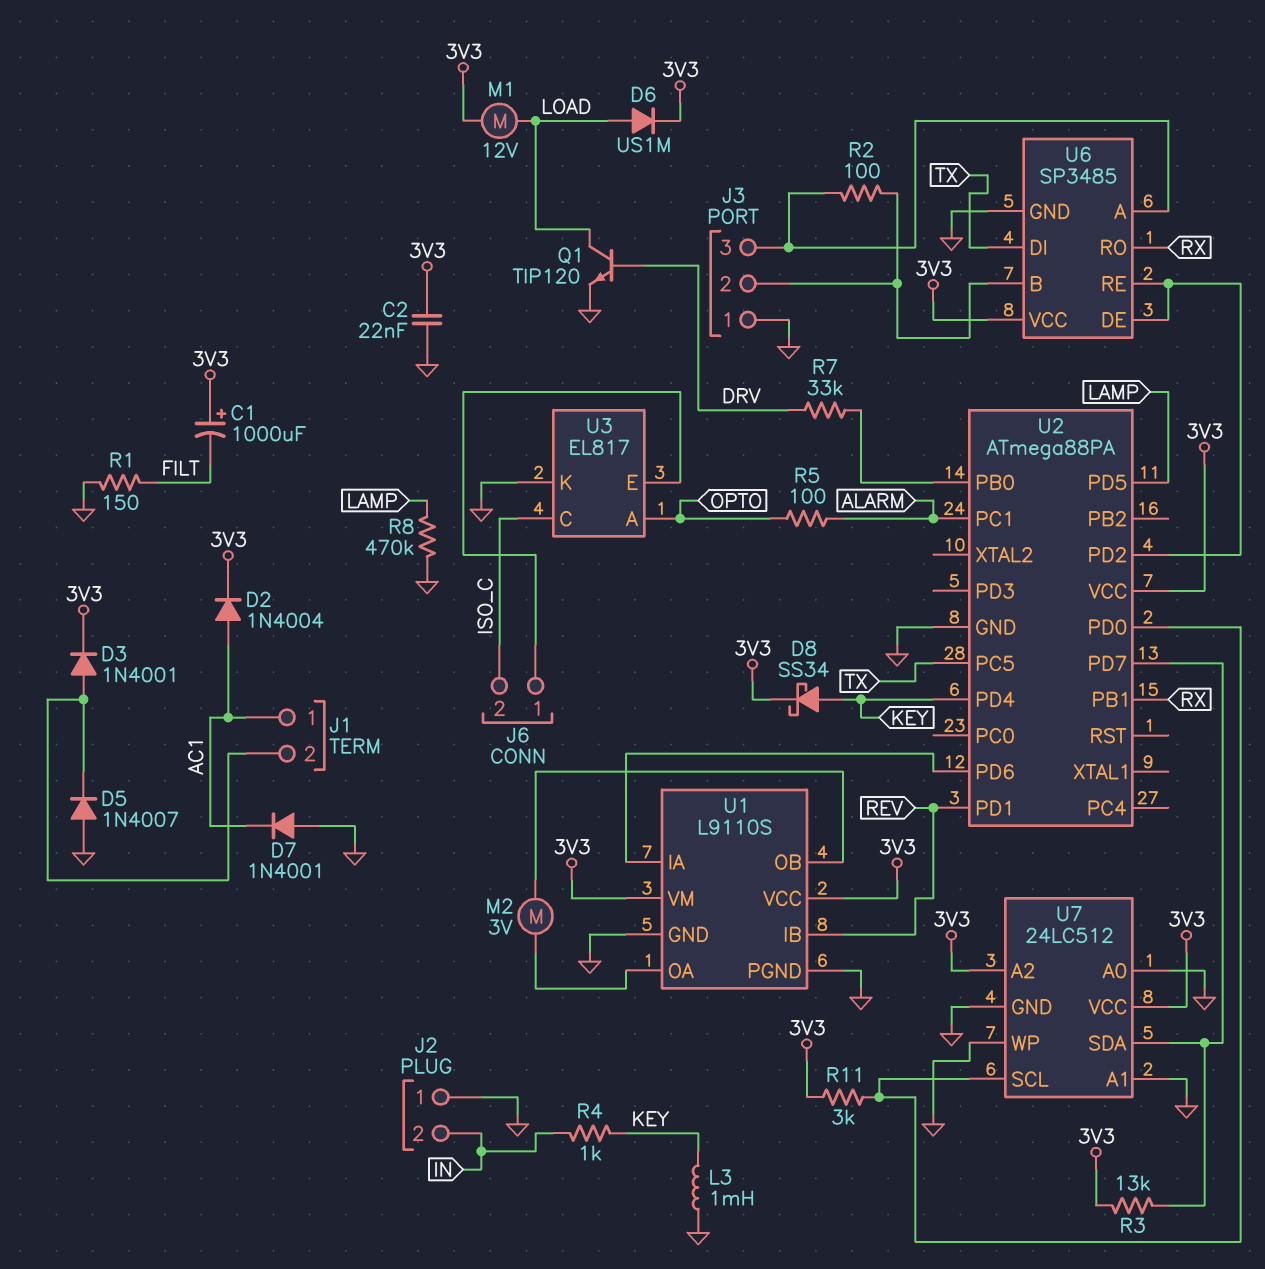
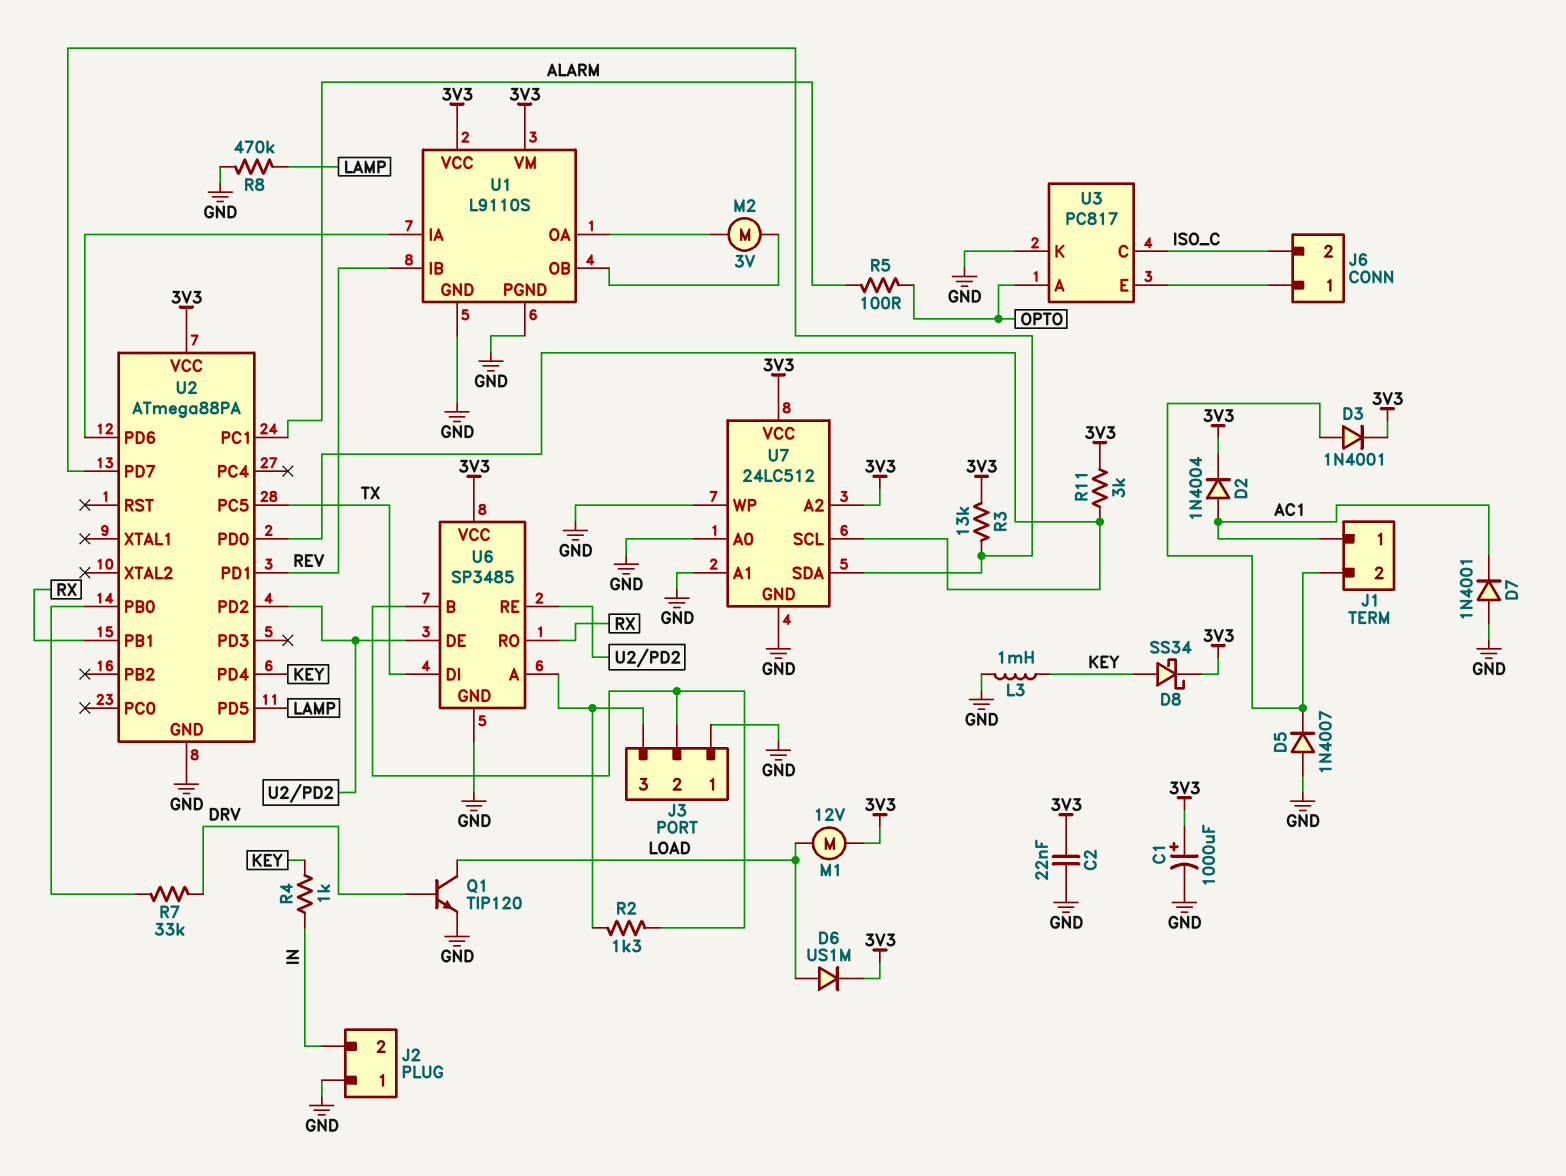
C1: 1000uF (plus 3V3, minus FILT) -> 1000uF (plus 3V3, minus GND)
R1: 150 (FILT, GND) -> none
R2: 100 (J3/2, J3/3) -> 1.3k (J3/2, J3/3)
U3: EL817 -> PC817

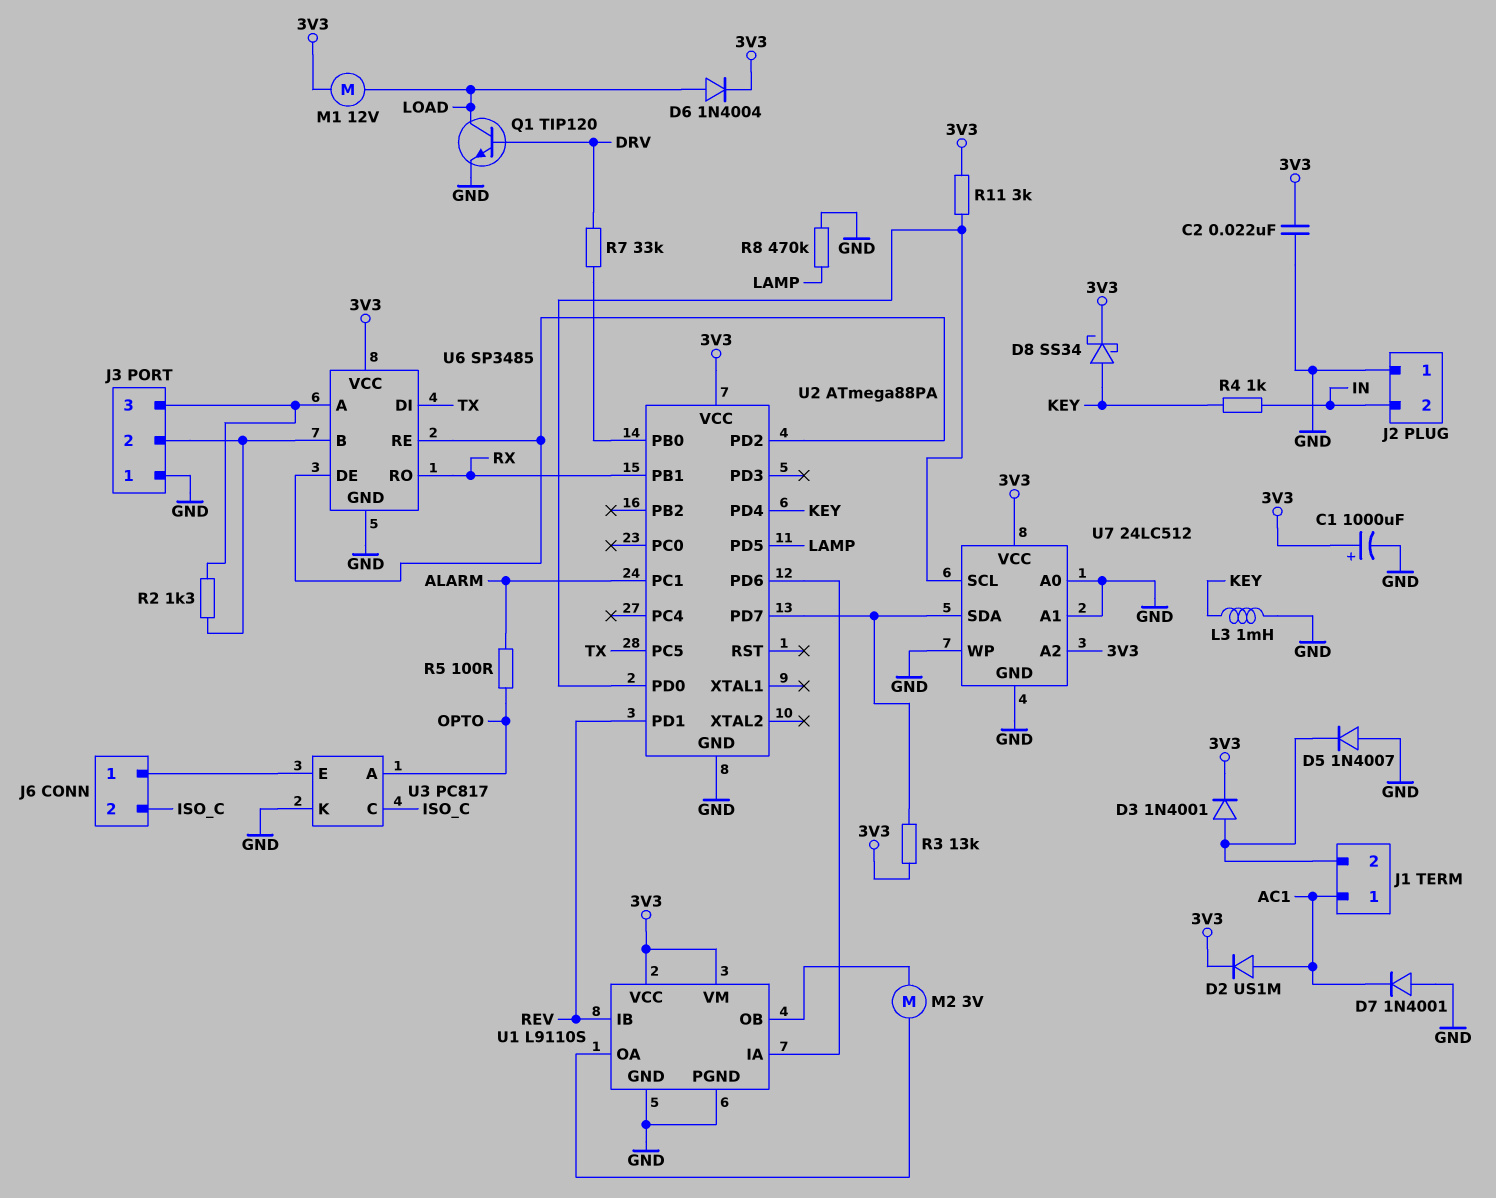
D2: diode 1N4004 (A AC1, K 3V3) -> diode US1M (A AC1, K 3V3)
D6: diode US1M (A LOAD, K 3V3) -> diode 1N4004 (A LOAD, K 3V3)

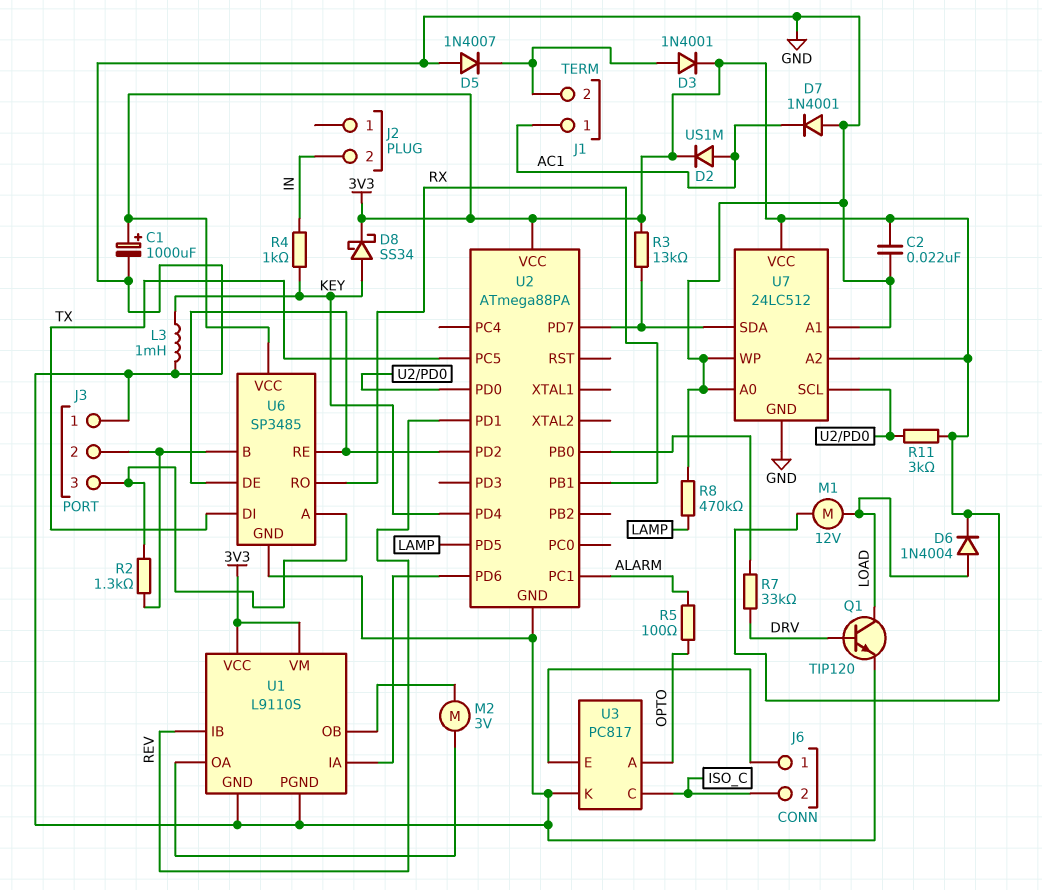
J2 pin 1: GND -> none

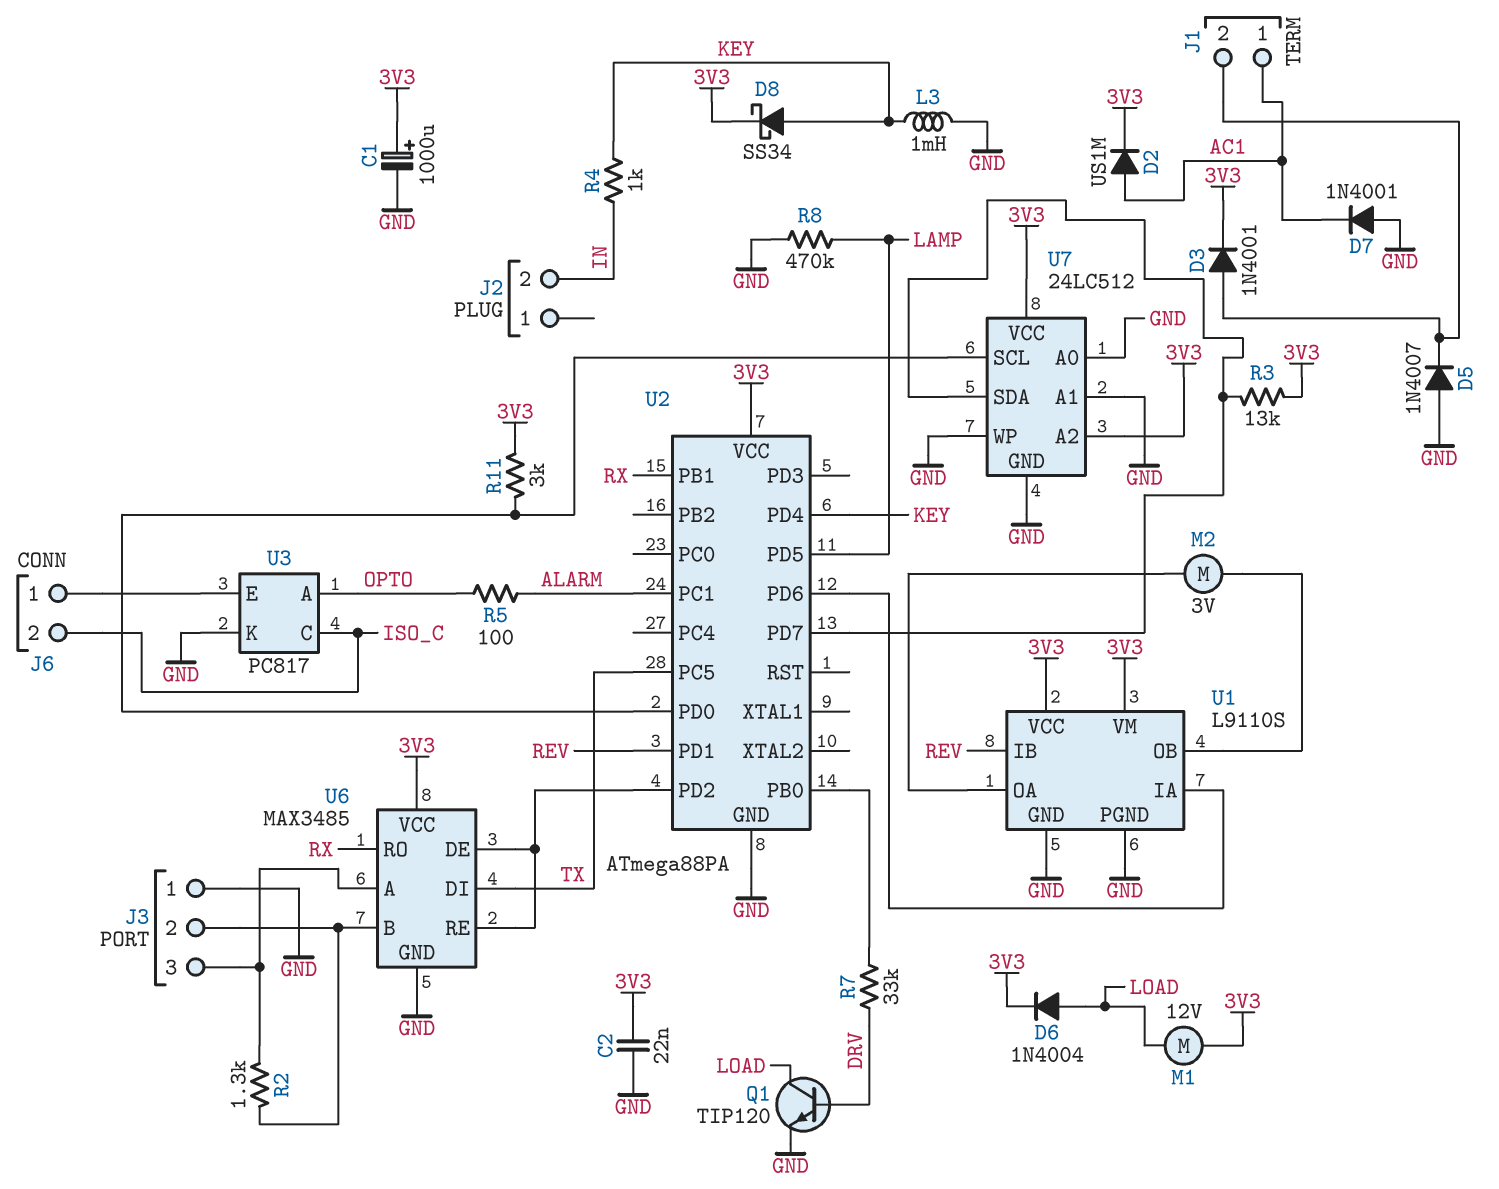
U6: SP3485 -> MAX3485

